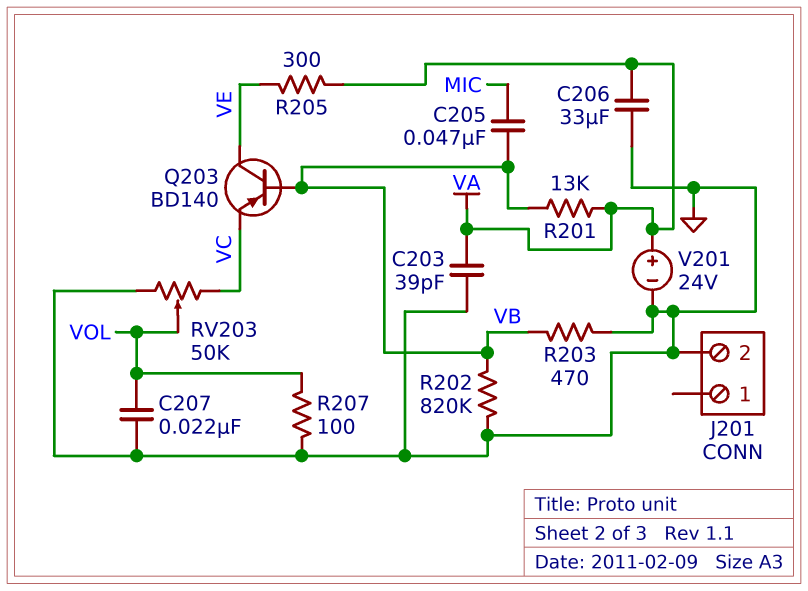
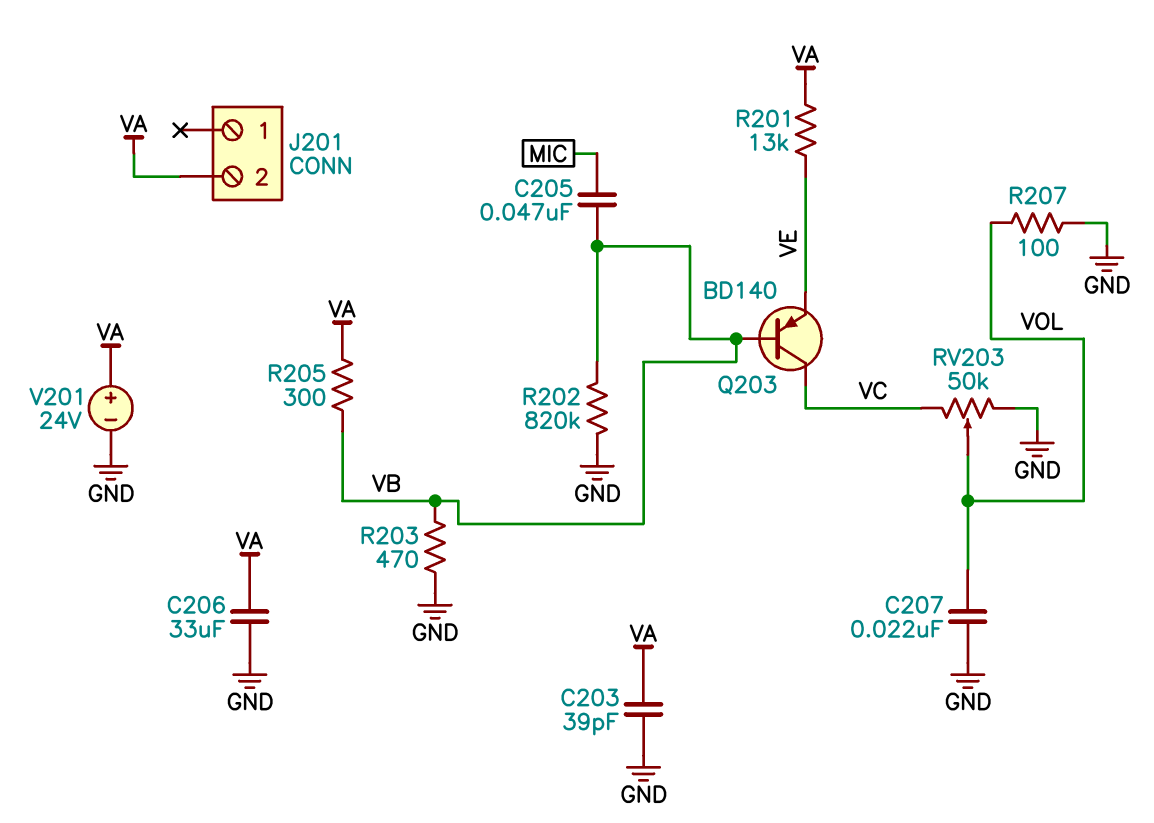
J201 pin 2: GND -> VA
Q203: PNP BD140 (B VB, C VE, E VC) -> PNP BD140 (B VB, C VC, E VE)
R201: 13k (VA, VB) -> 13k (VA, VE)
R205: 300 (VA, VE) -> 300 (VA, VB)

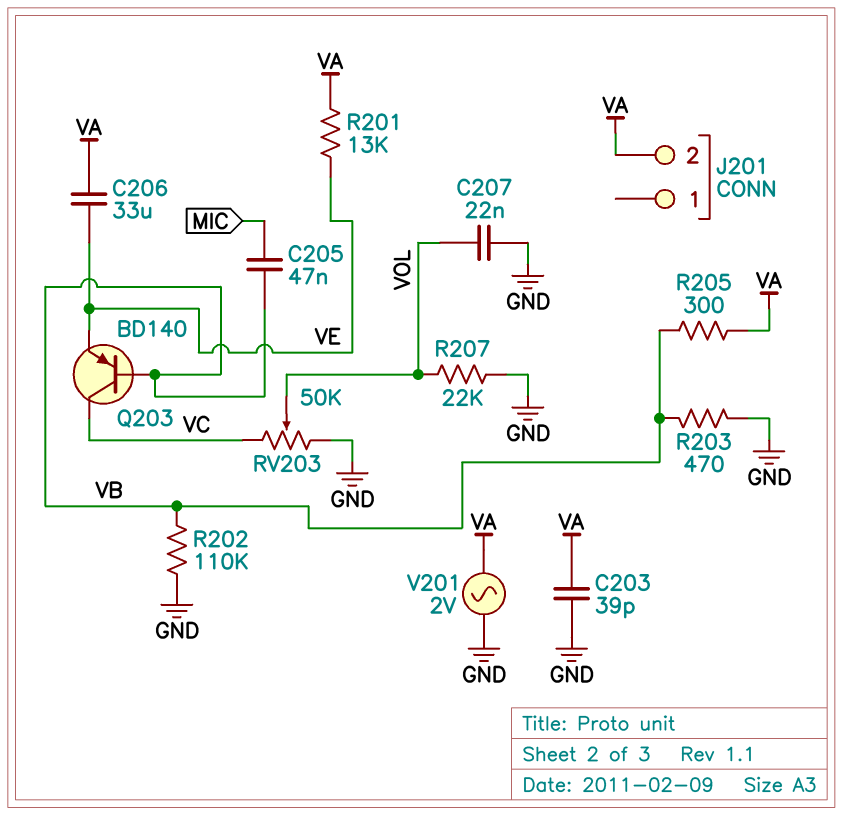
C206: 33uF (GND, VA) -> 33uF (VA, VE)
R202: 820k (GND, VB) -> 110k (GND, VB)
R207: 100 (GND, VOL) -> 22k (GND, VOL)
V201: 24V (plus VA, minus GND) -> AC 2V (GND, VA)

